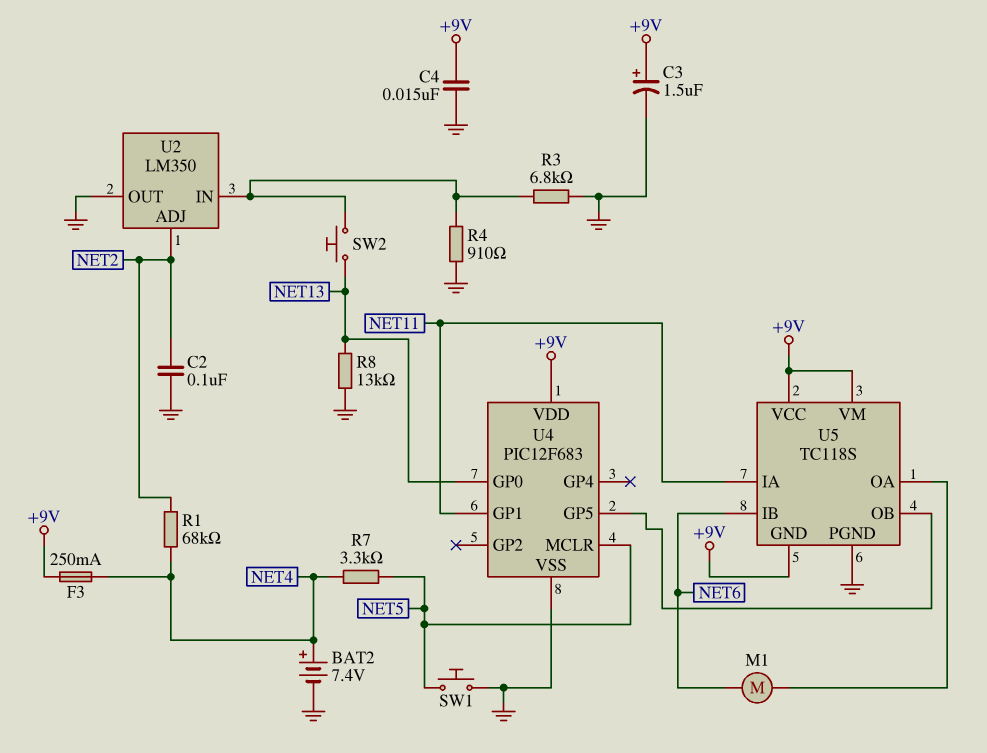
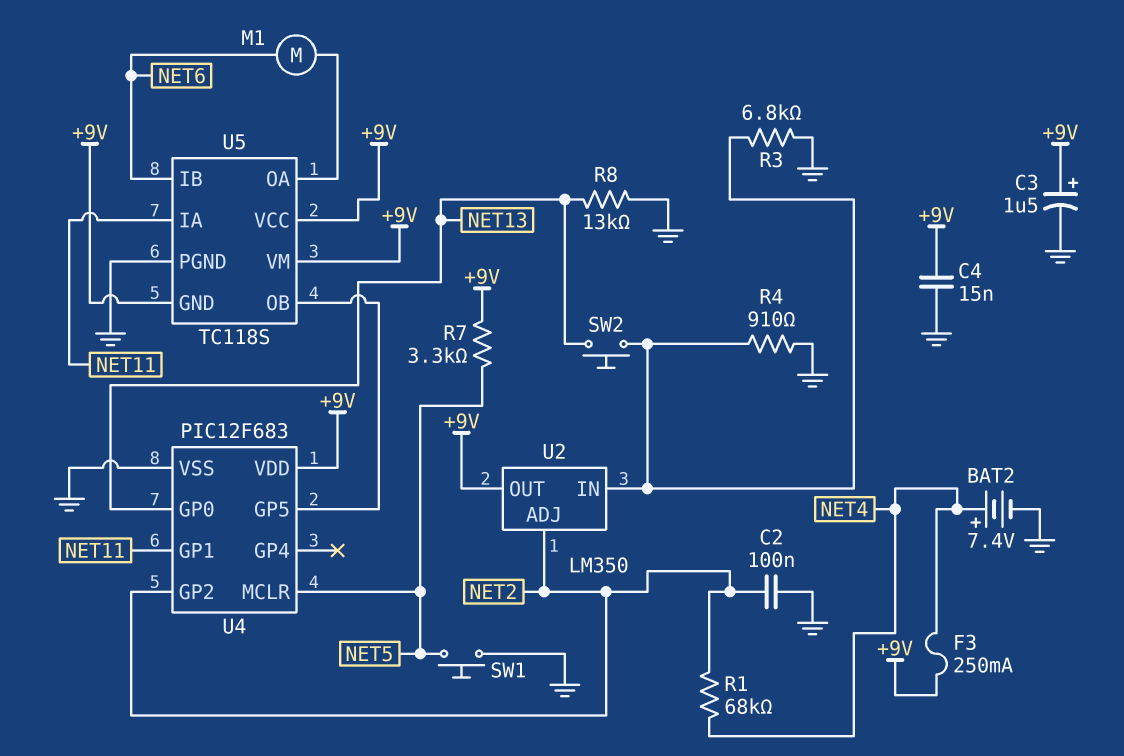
R7: 3.3k (NET4, NET5) -> 3.3k (+9V, NET5)
U2 pin OUT: GND -> +9V
U4 pin GP2: none -> NET2

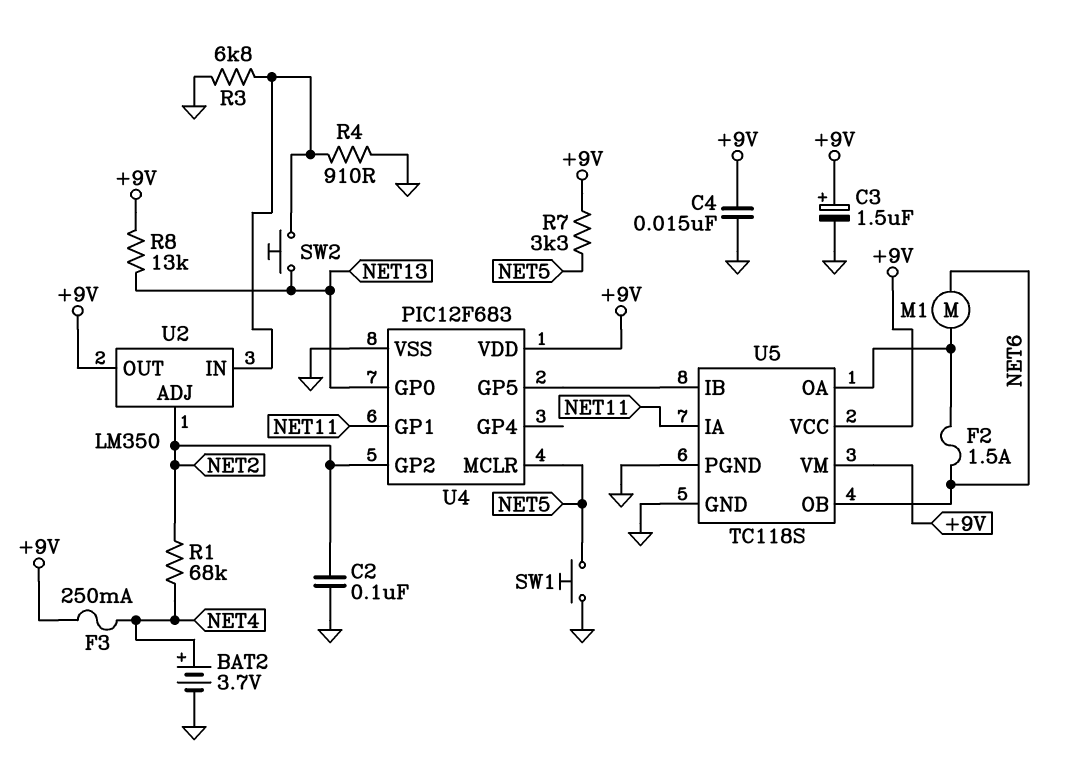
BAT2: 7.4V (plus NET4, minus GND) -> 3.7V (plus NET4, minus GND)
F2: none -> 1.5A (NET6, U5/OA)
R8: 13k (GND, NET13) -> 13k (+9V, NET13)
U5 pin GND: +9V -> GND
U5 pin IB: NET6 -> U4/GP5
U5 pin OB: U4/GP5 -> NET6

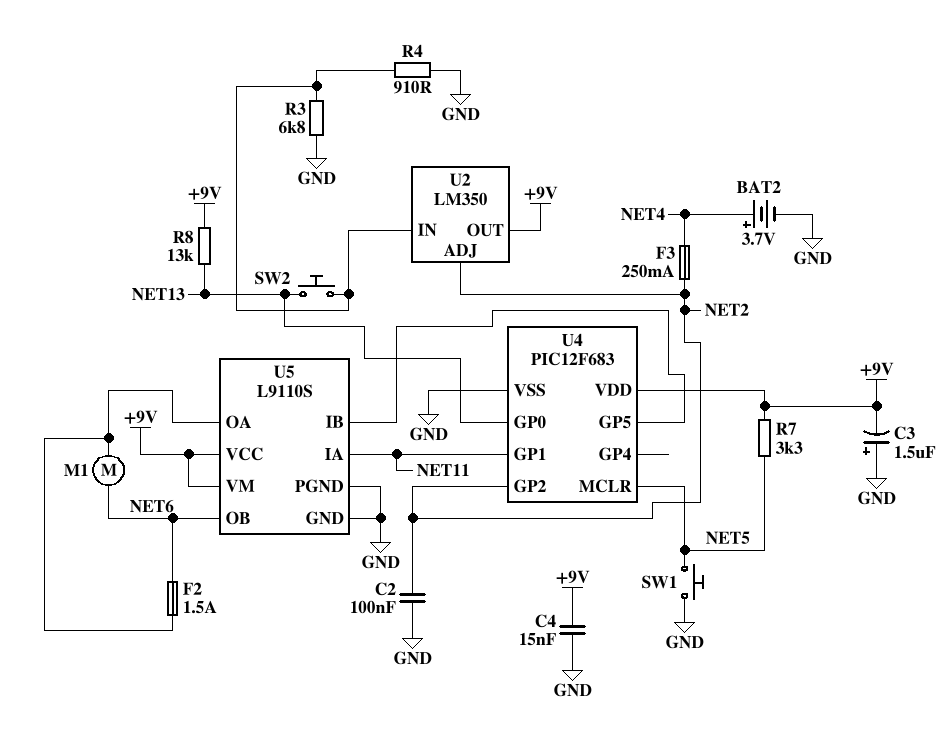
C3: 1.5uF (plus +9V, minus GND) -> 1.5uF (plus GND, minus +9V)
F3: 250mA (+9V, NET4) -> 250mA (NET2, NET4)
R1: 68k (NET2, NET4) -> none
U5: TC118S -> L9110S

